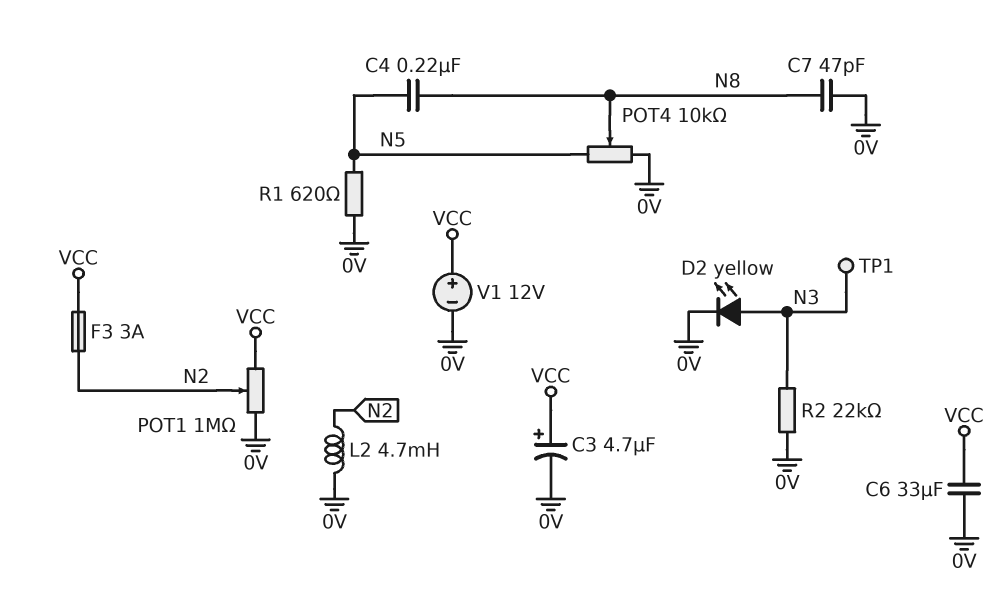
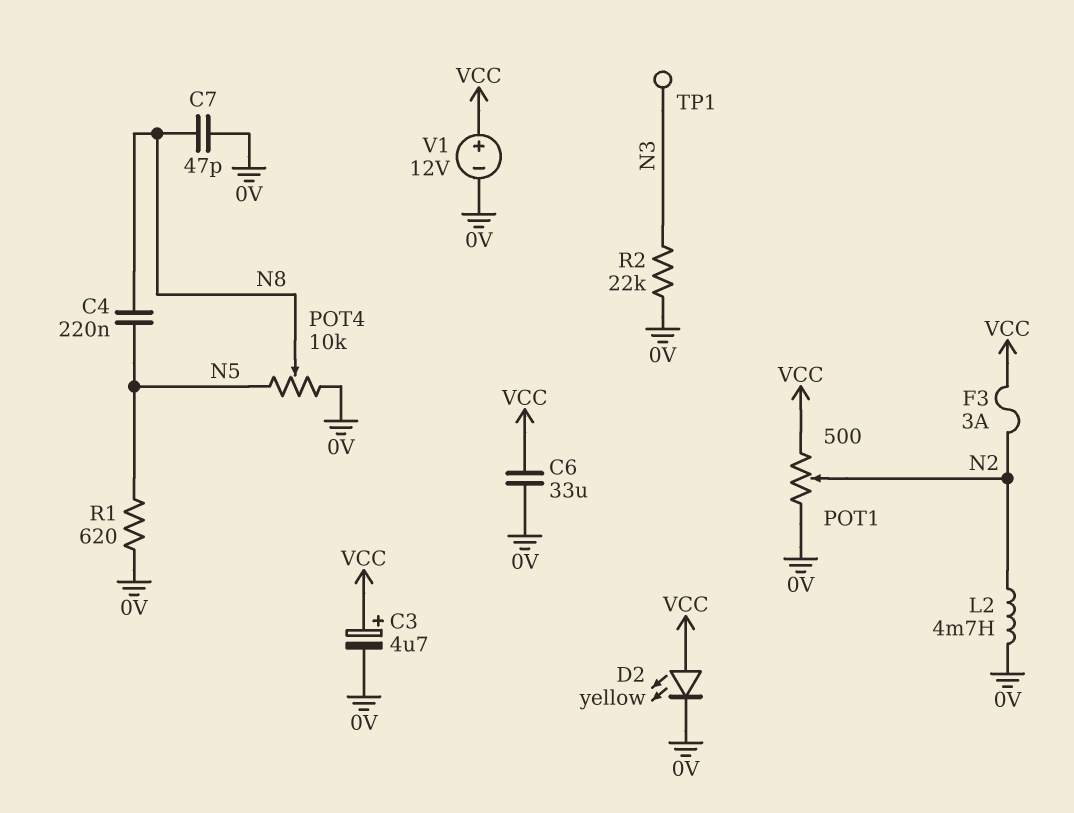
D2: LED yellow (A N3, K 0V) -> LED yellow (A VCC, K 0V)
POT1: 1M (0V, VCC, wiper N2) -> 500 (0V, VCC, wiper N2)

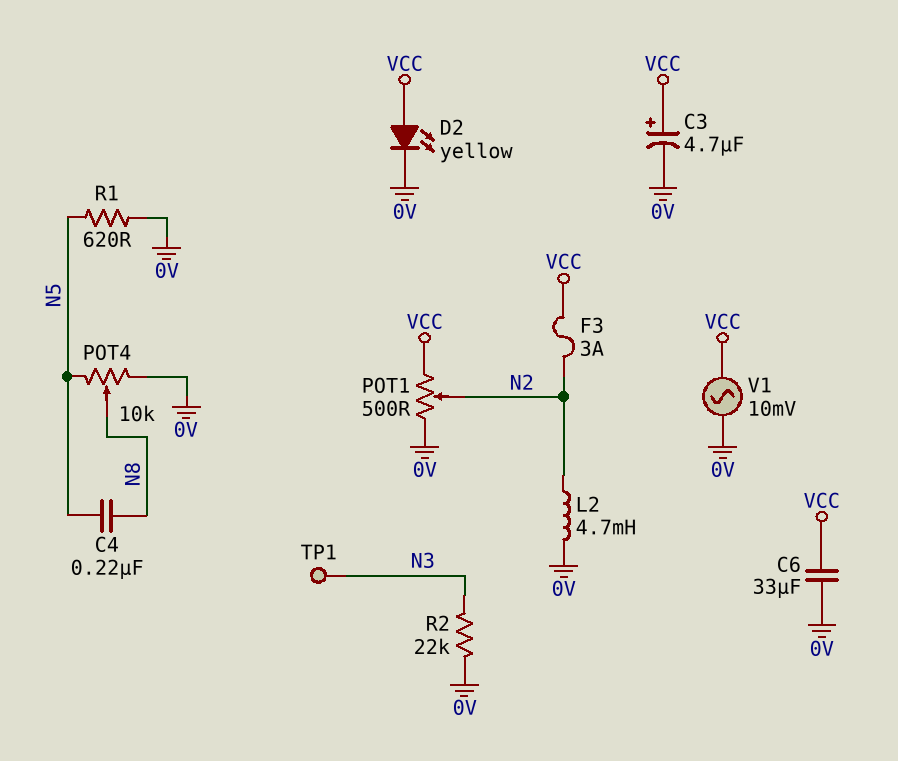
C7: 47pF (0V, N8) -> none
V1: 12V (plus VCC, minus 0V) -> AC 10mV (0V, VCC)

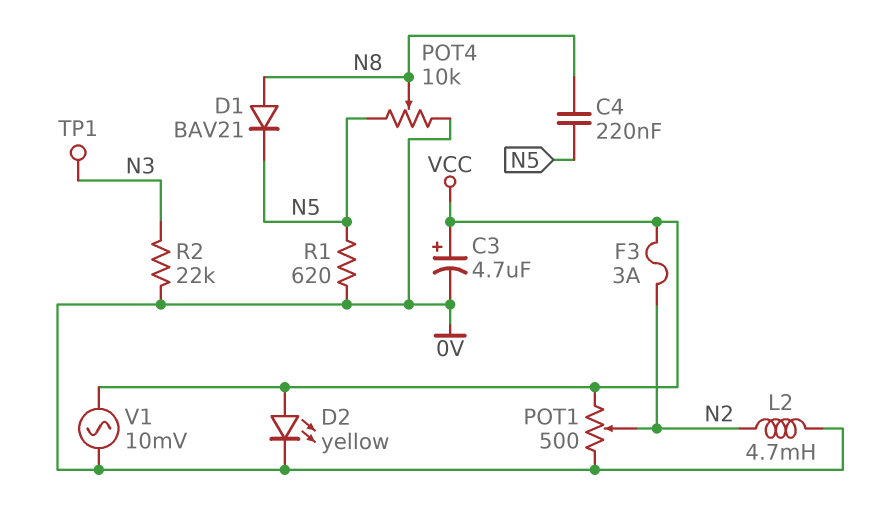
C6: 33uF (0V, VCC) -> none
D1: none -> diode BAV21 (A N8, K N5)

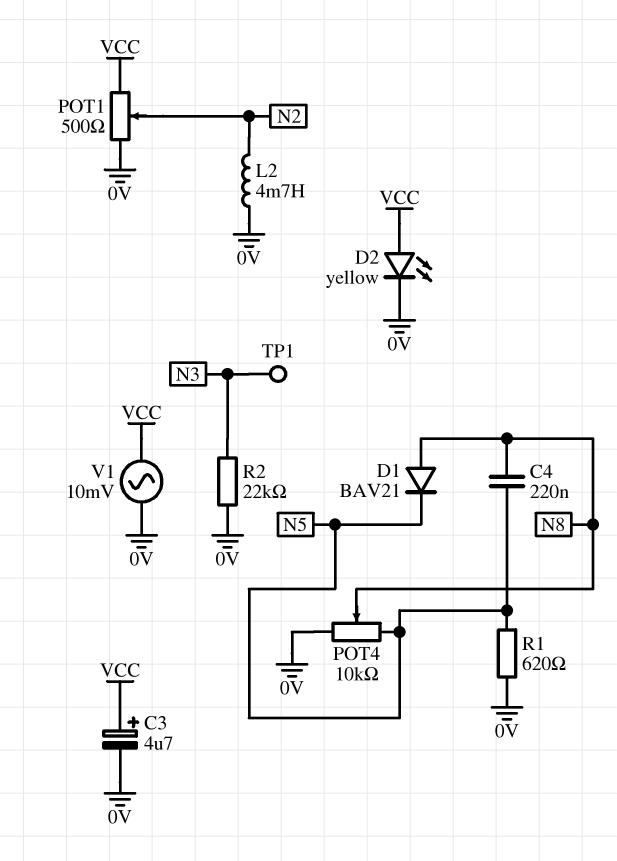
F3: 3A (N2, VCC) -> none

